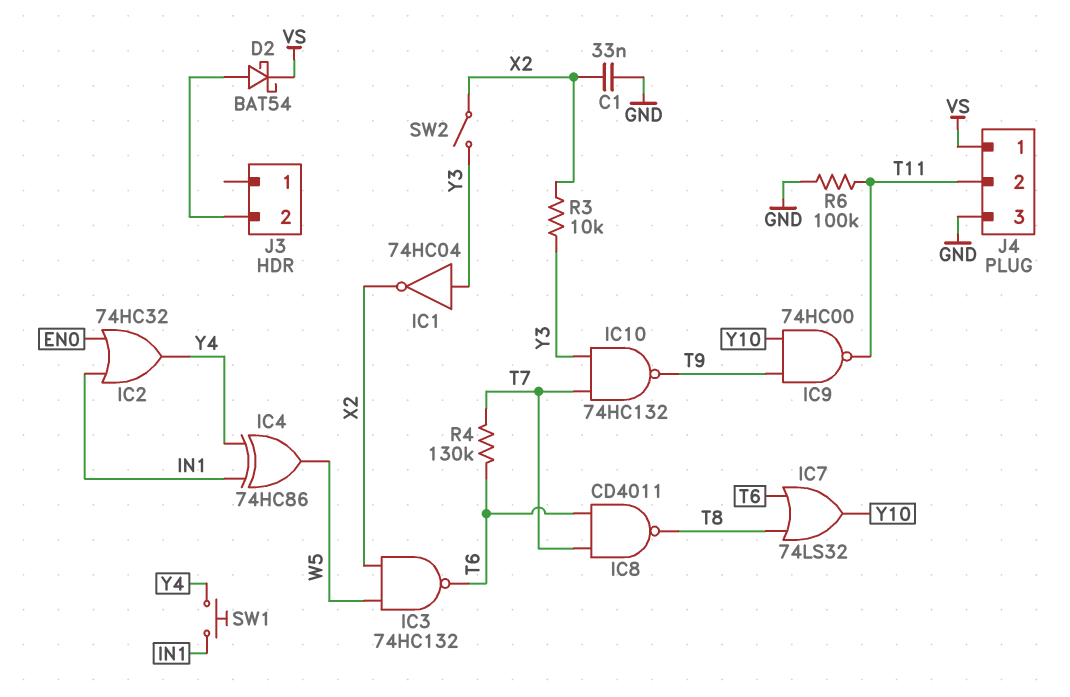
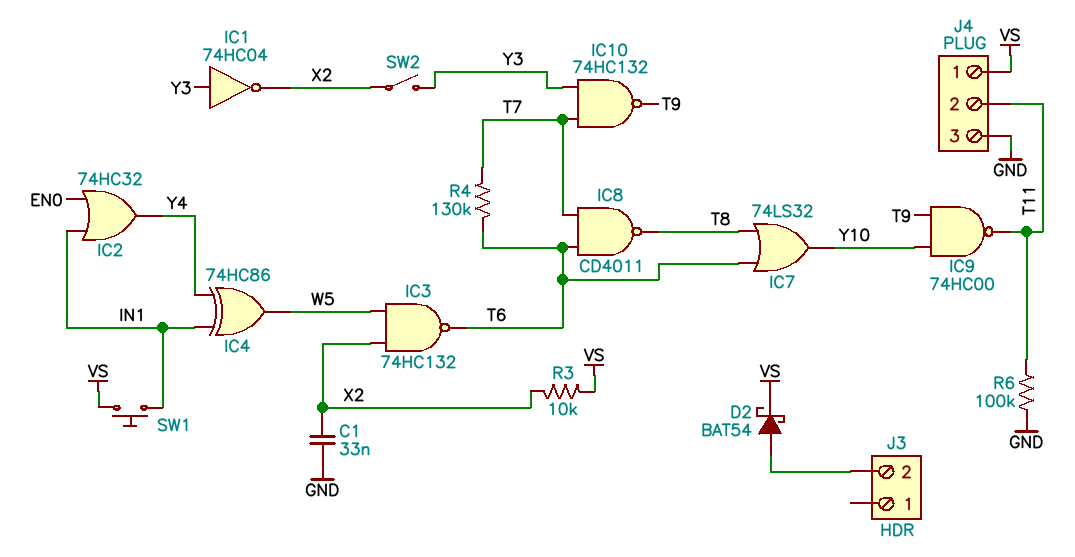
R3: 10k (X2, Y3) -> 10k (VS, X2)
SW1: button (IN1, Y4) -> button (IN1, VS)

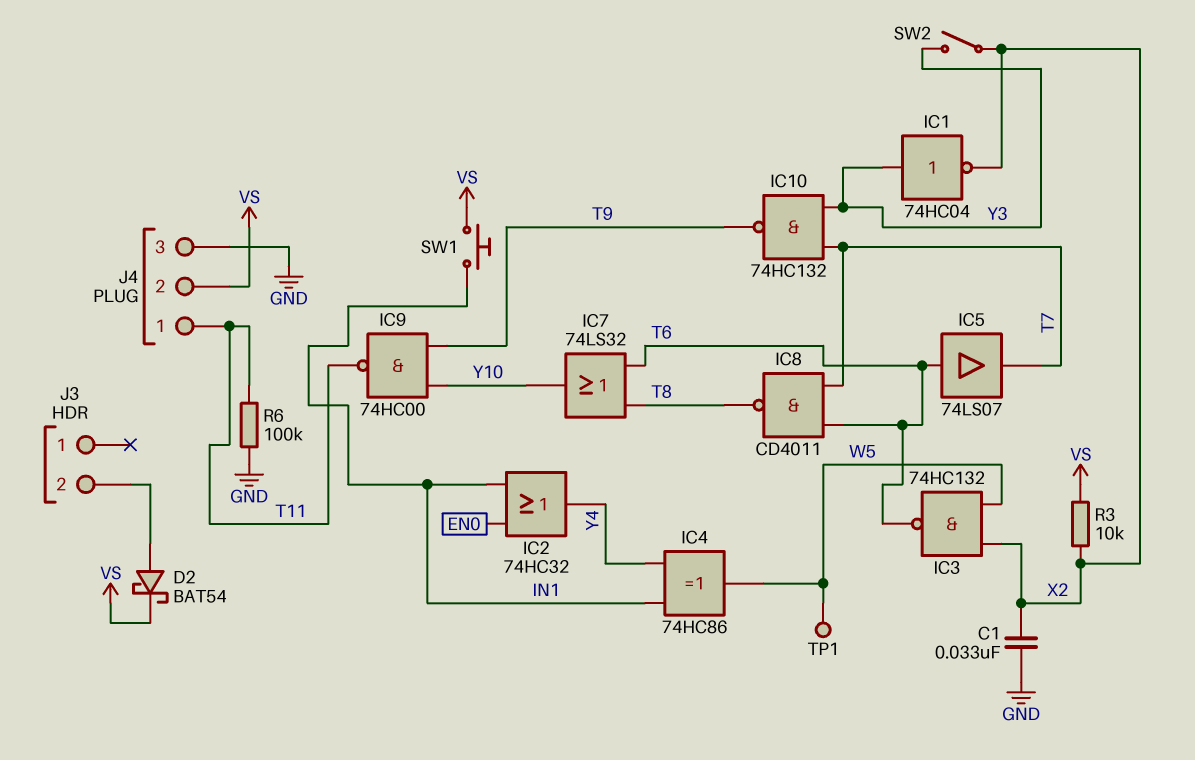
IC5: none -> buffer 74LS07 (in T6, out T7)
J4 pin 1: VS -> T11
J4 pin 2: T11 -> VS
R4: 130k (T6, T7) -> none
TP1: none -> test point (W5)

